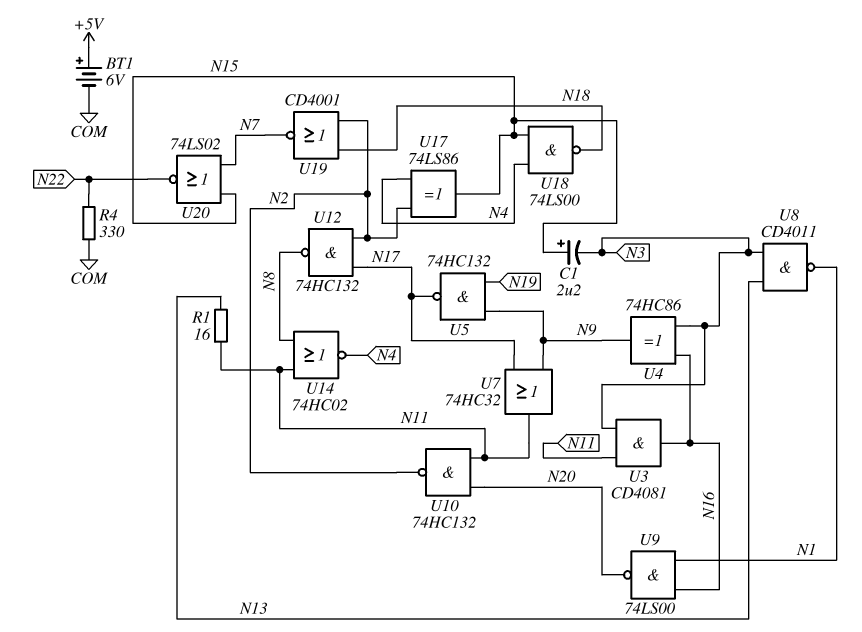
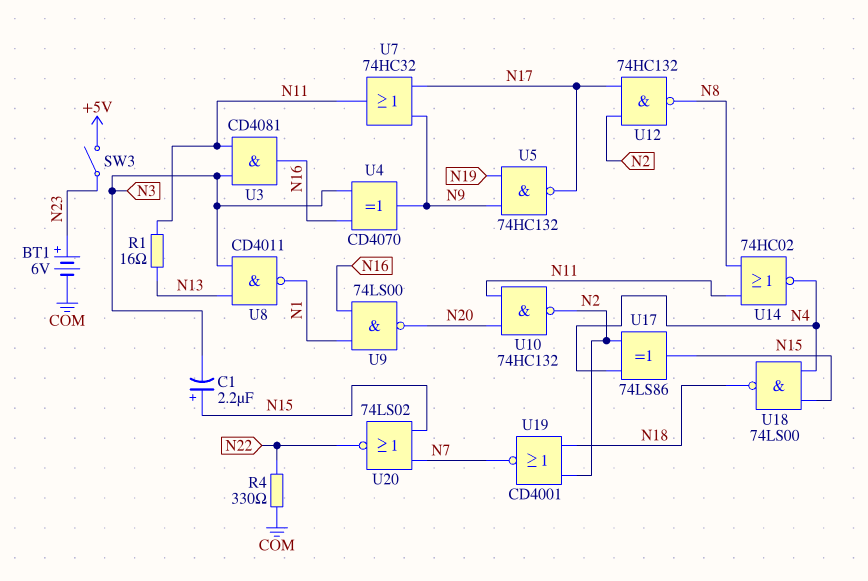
BT1: 6V (plus +5V, minus COM) -> 6V (plus N23, minus COM)
SW3: none -> switch (+5V, N23)
U4: XOR 74HC86 (in N3, in N16, out N9) -> XOR CD4070 (in N3, in N16, out N9)

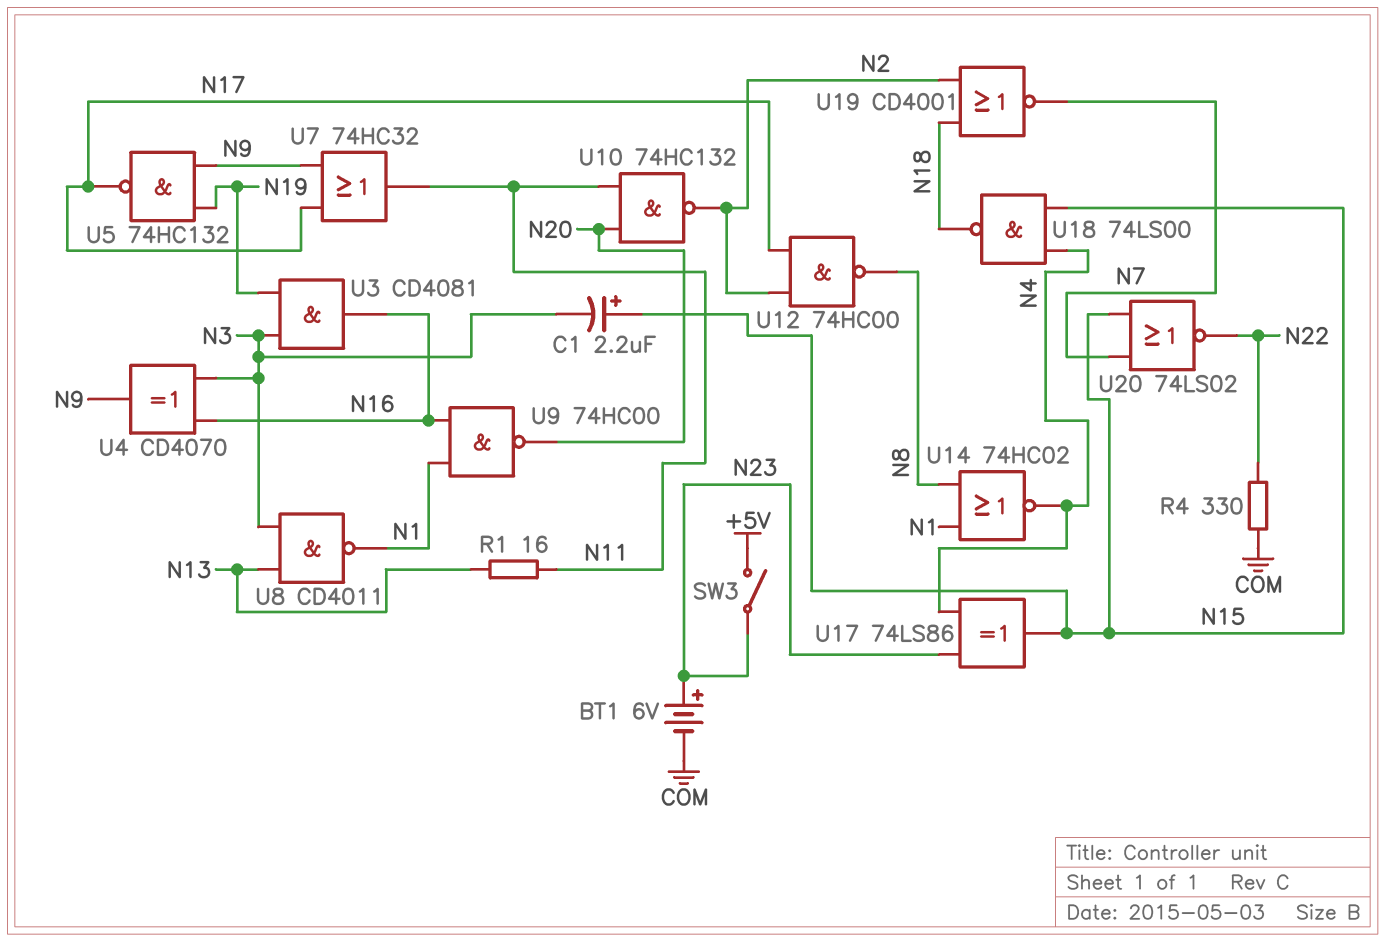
U3: AND CD4081 (in N3, in N11, out N16) -> AND CD4081 (in N3, in N19, out N16)
U9: NAND 74LS00 (in N1, in N16, out N20) -> NAND 74HC00 (in N1, in N16, out N20)
U12: NAND 74HC132 (in N2, in N17, out N8) -> NAND 74HC00 (in N2, in N17, out N8)
U14: NOR 74HC02 (in N8, in N11, out N4) -> NOR 74HC02 (in N1, in N8, out N4)
U17: XOR 74LS86 (in N2, in N4, out N15) -> XOR 74LS86 (in N4, in N23, out N15)

